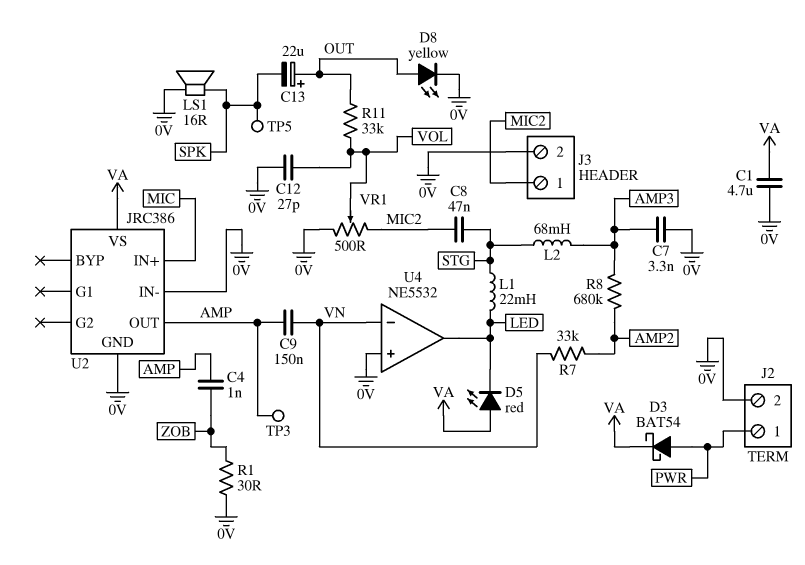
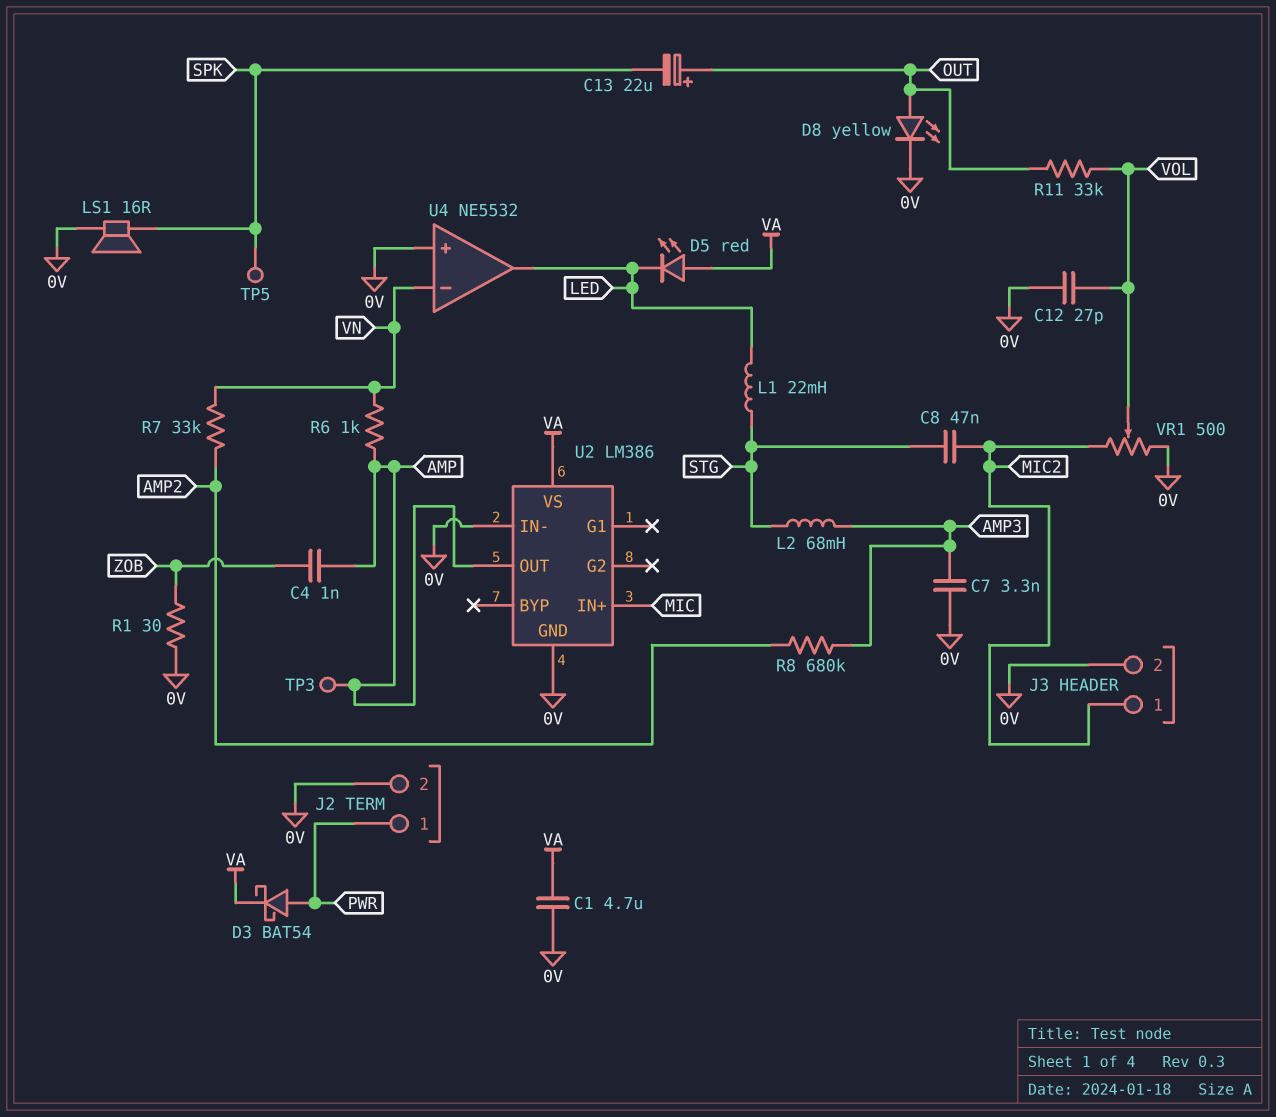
C9: 150nF (AMP, VN) -> none
R6: none -> 1k (AMP, VN)
U2: JRC386 -> LM386

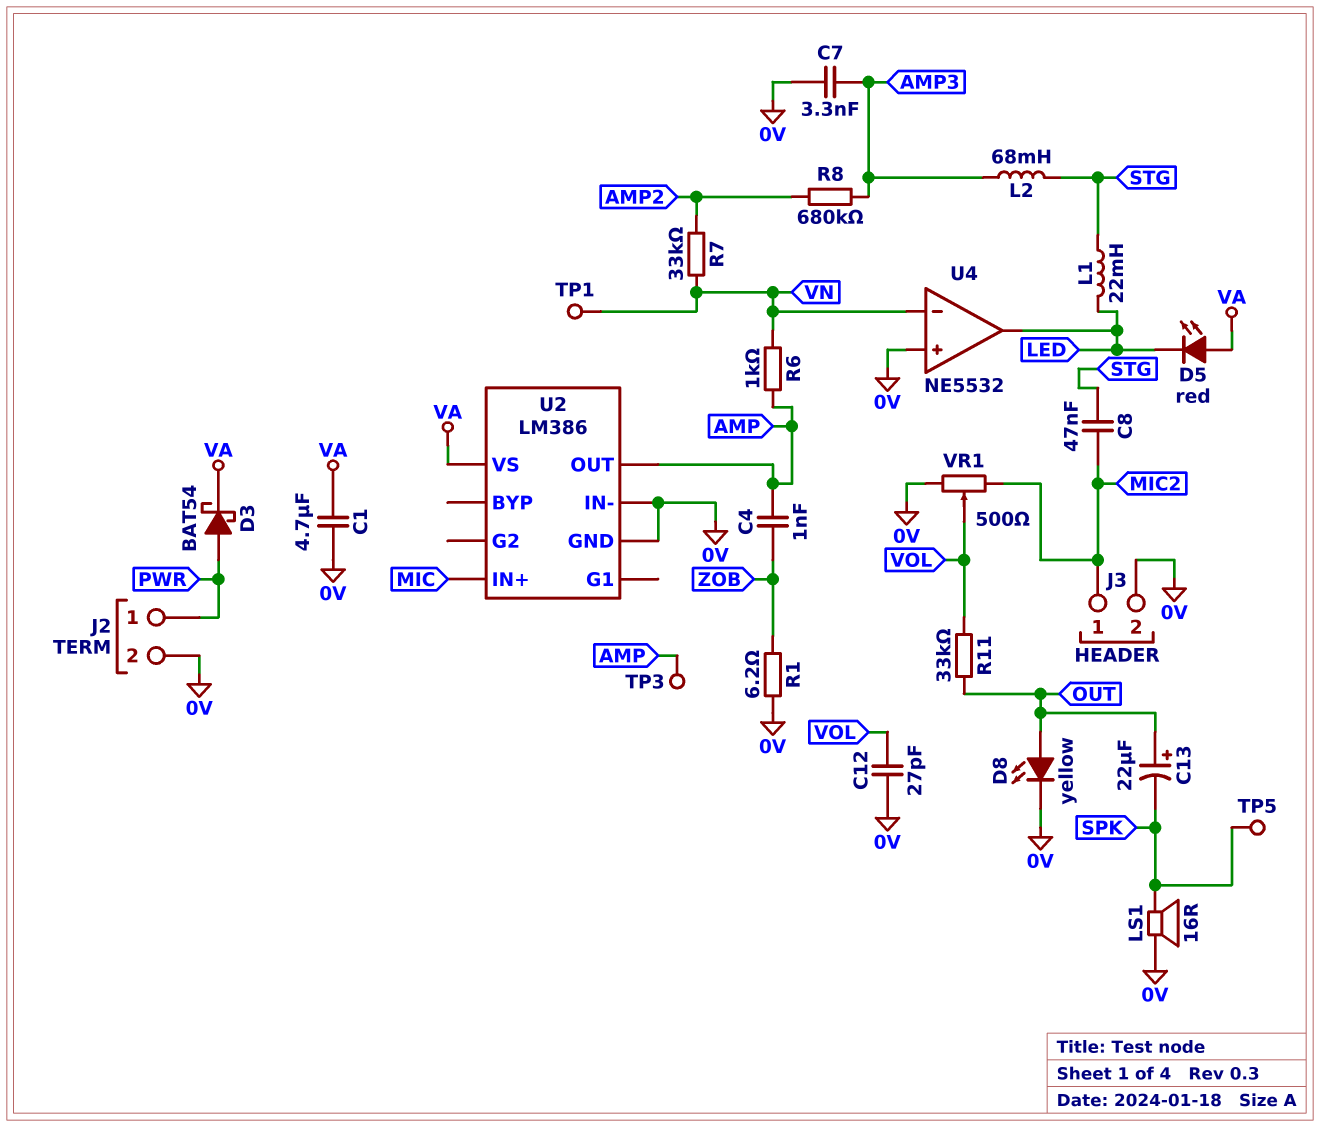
R1: 30 (0V, ZOB) -> 6.2 (0V, ZOB)
TP1: none -> test point (VN)

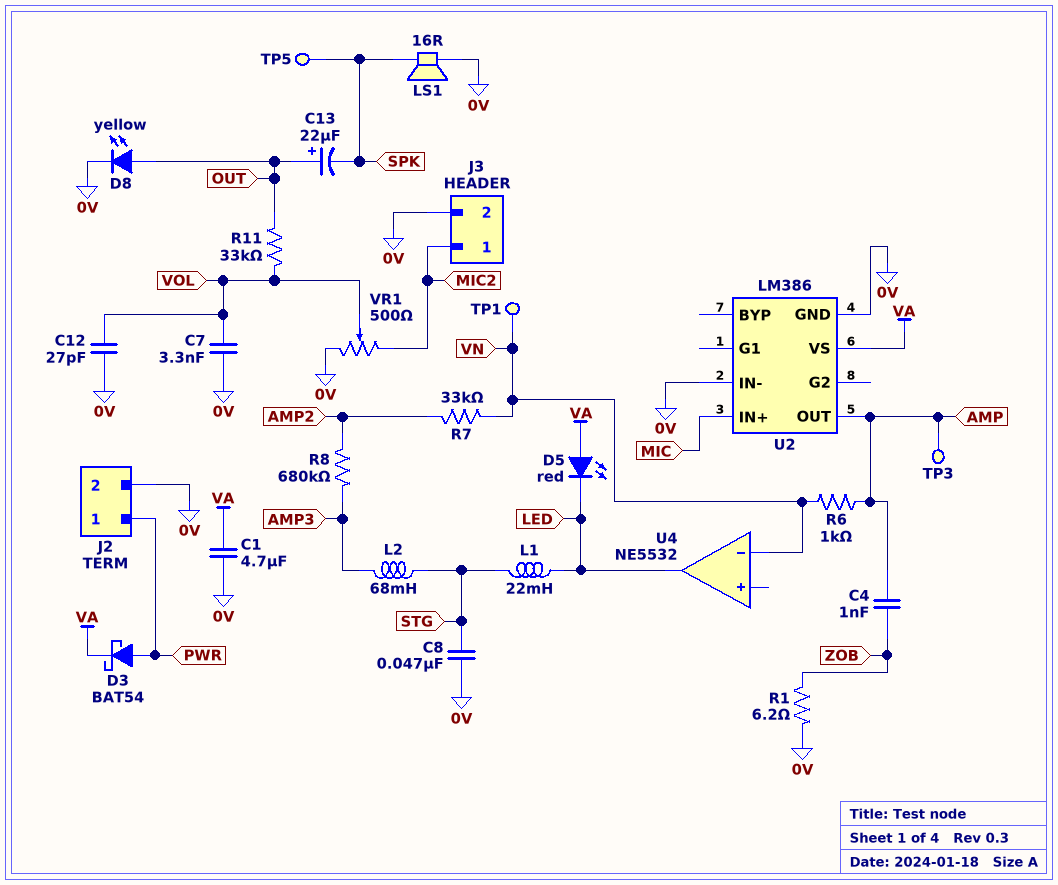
C7: 3.3nF (0V, AMP3) -> 3.3nF (0V, VOL)
C8: 47nF (MIC2, STG) -> 47nF (0V, STG)
U4 pin in+: 0V -> none

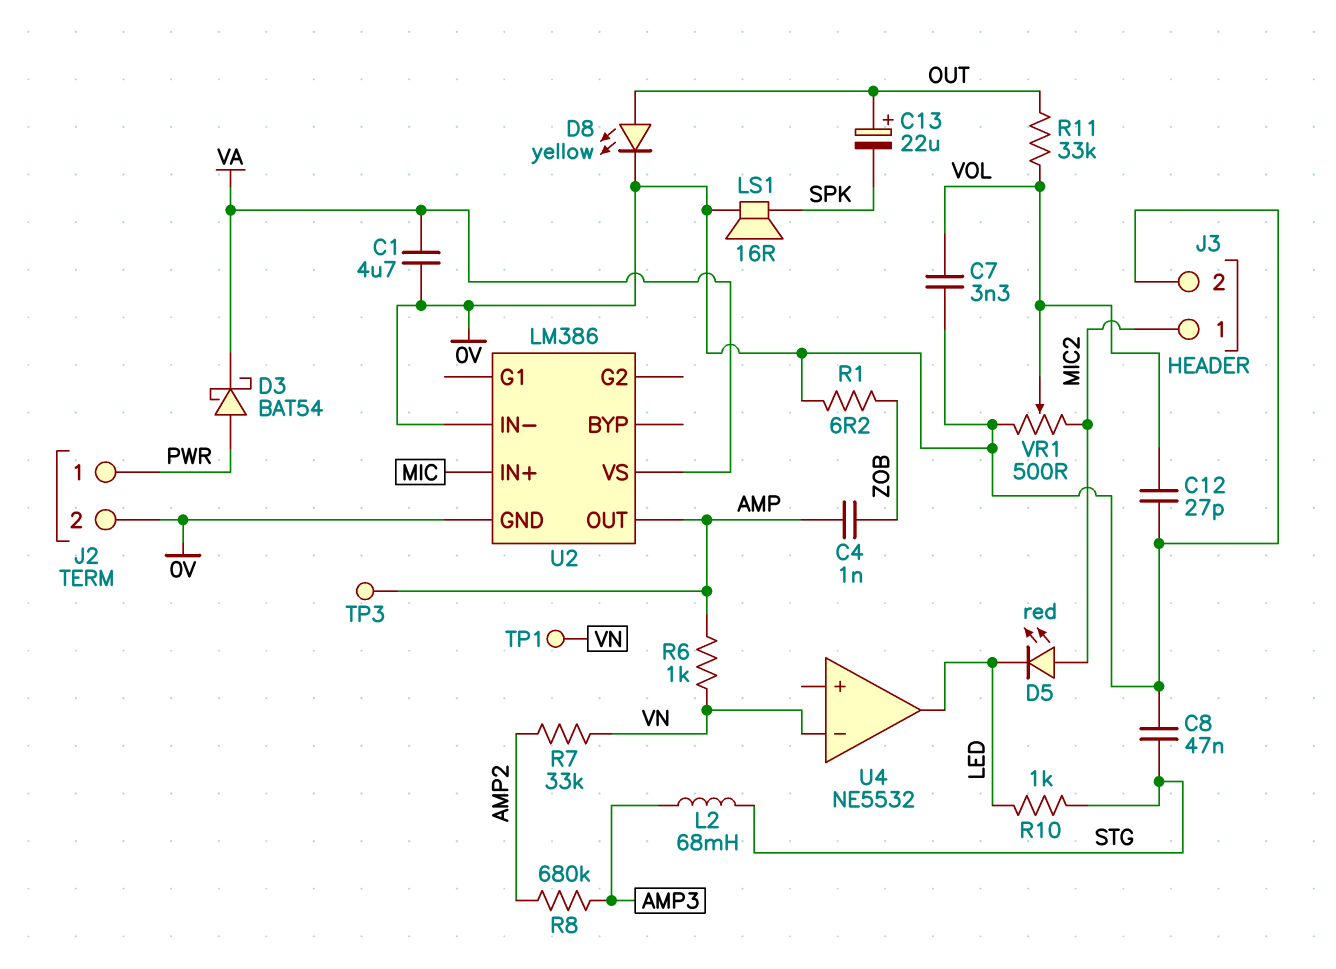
D5: LED red (A VA, K LED) -> LED red (A MIC2, K LED)
L1: 22mH (LED, STG) -> none
R10: none -> 1k (LED, STG)
TP5: test point (SPK) -> none

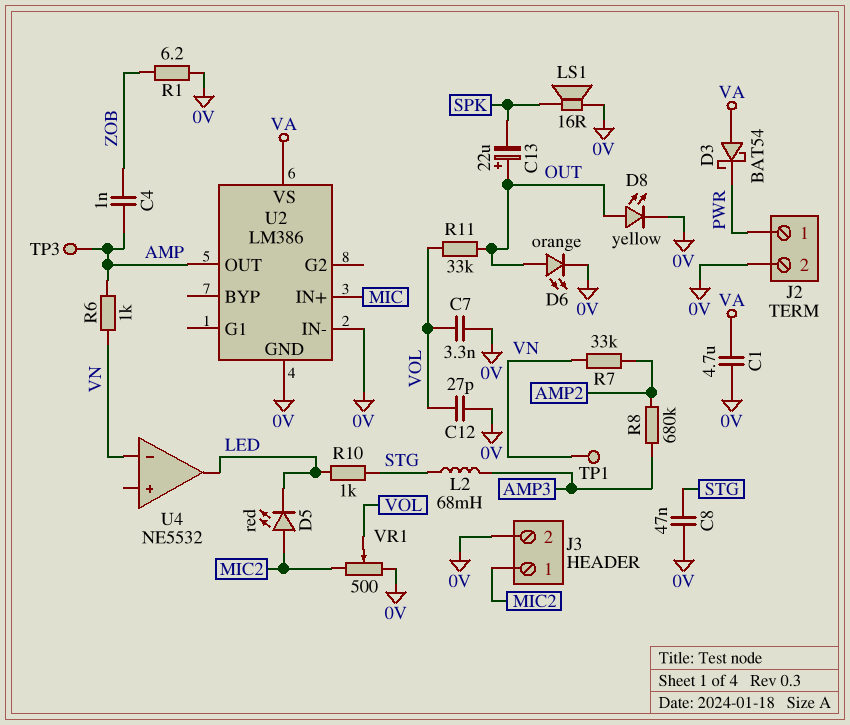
D3: schottky BAT54 (A PWR, K VA) -> schottky BAT54 (A VA, K PWR)
D6: none -> LED orange (A OUT, K 0V)

